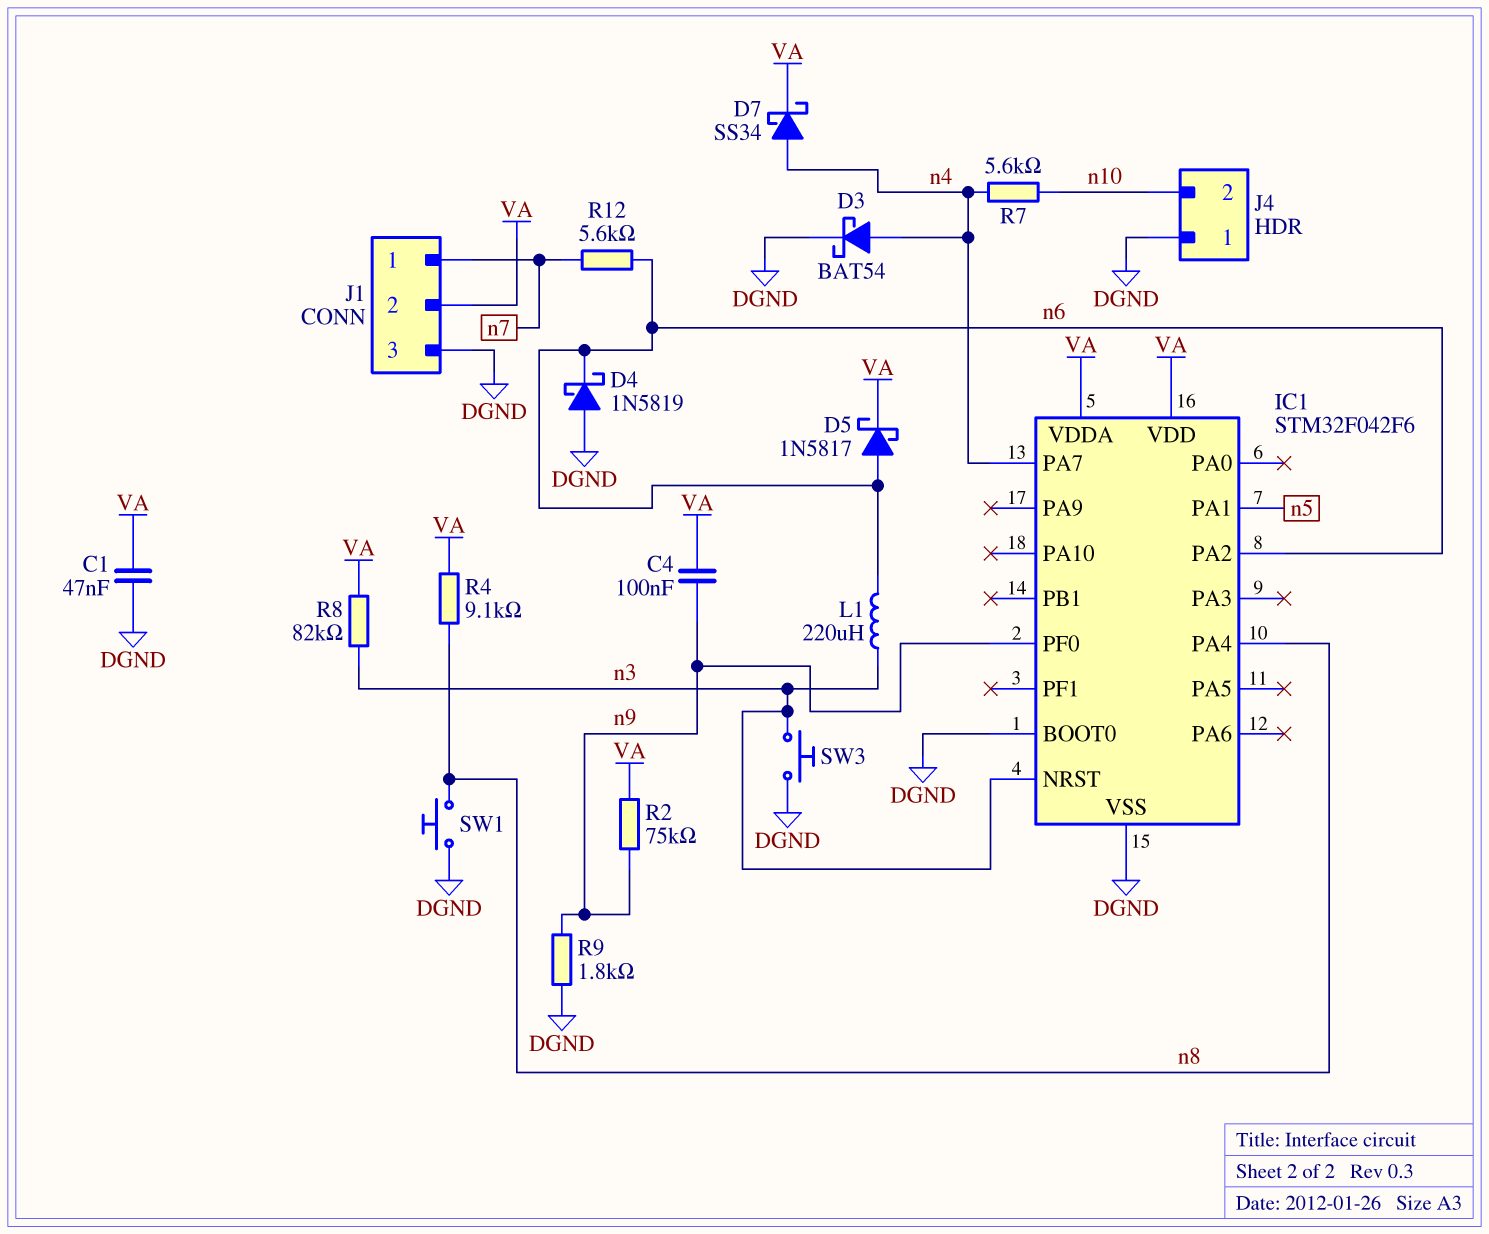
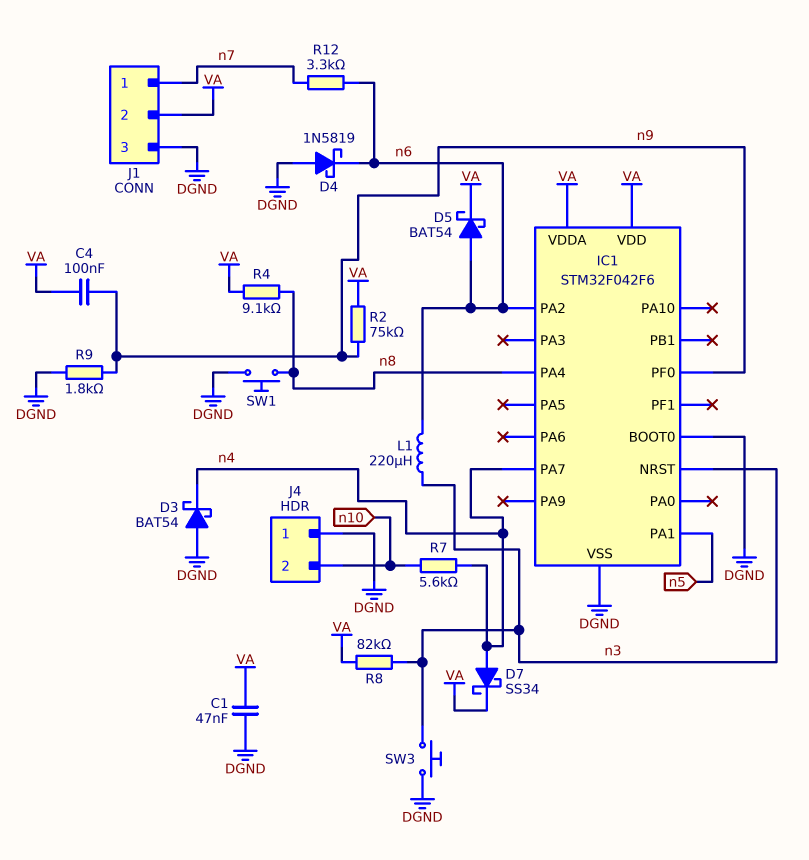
D3: schottky BAT54 (A n4, K DGND) -> schottky BAT54 (A DGND, K n4)
D5: schottky 1N5817 (A n6, K VA) -> schottky BAT54 (A n6, K VA)
R12: 5.6k (n6, n7) -> 3.3k (n6, n7)

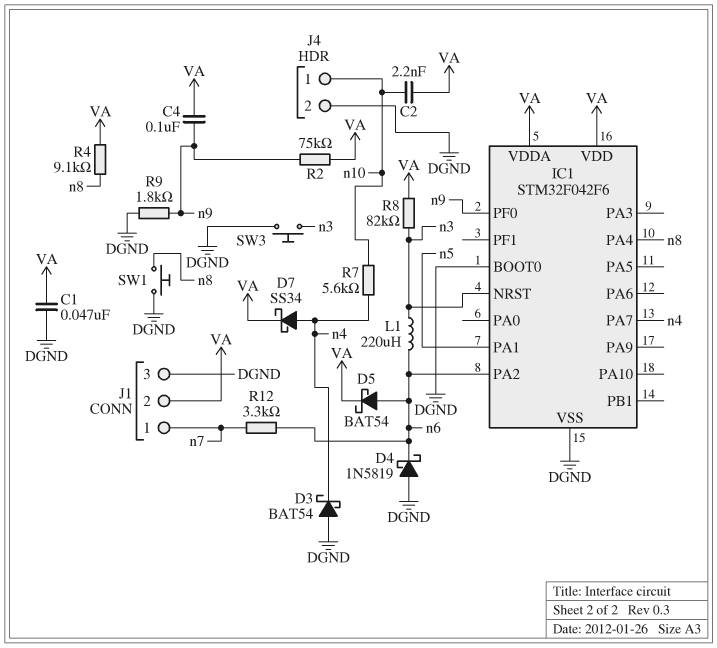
C2: none -> 2.2nF (VA, n10)
J4 pin 1: DGND -> n10
J4 pin 2: n10 -> DGND

